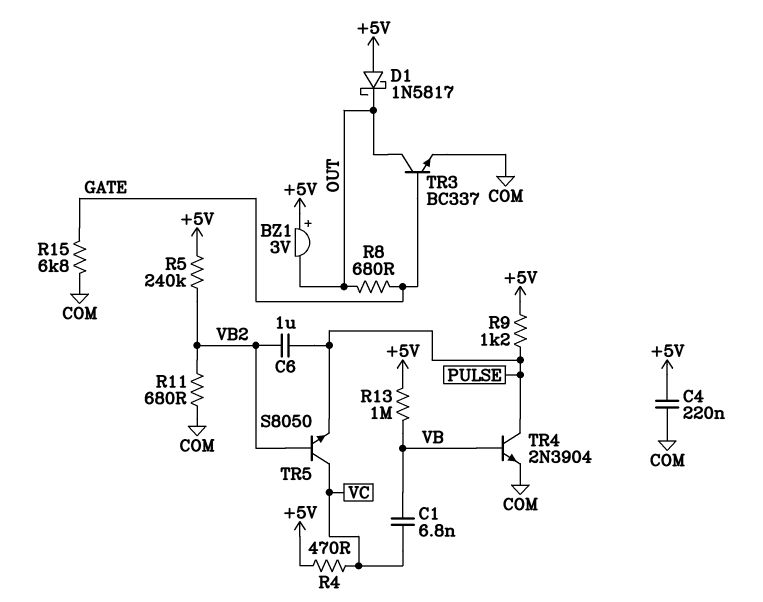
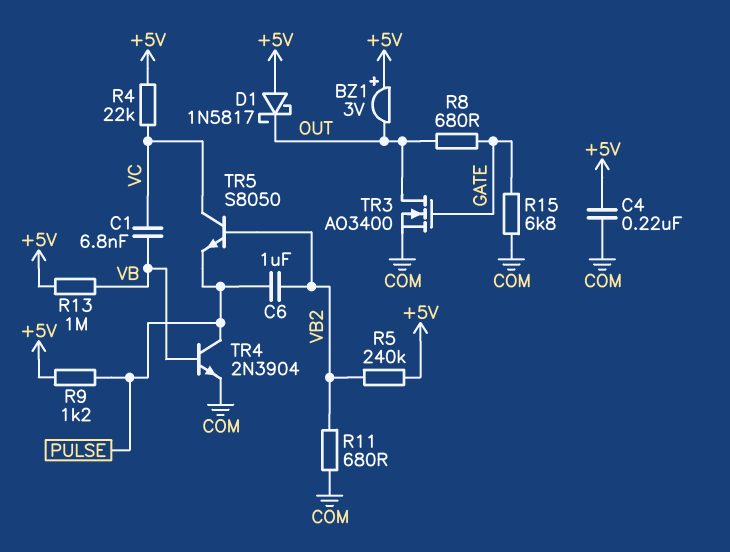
R4: 470 (+5V, VC) -> 22k (+5V, VC)
TR3: NPN BC337 (B GATE, C OUT, E COM) -> NMOS AO3400 (G GATE, D OUT, S COM)

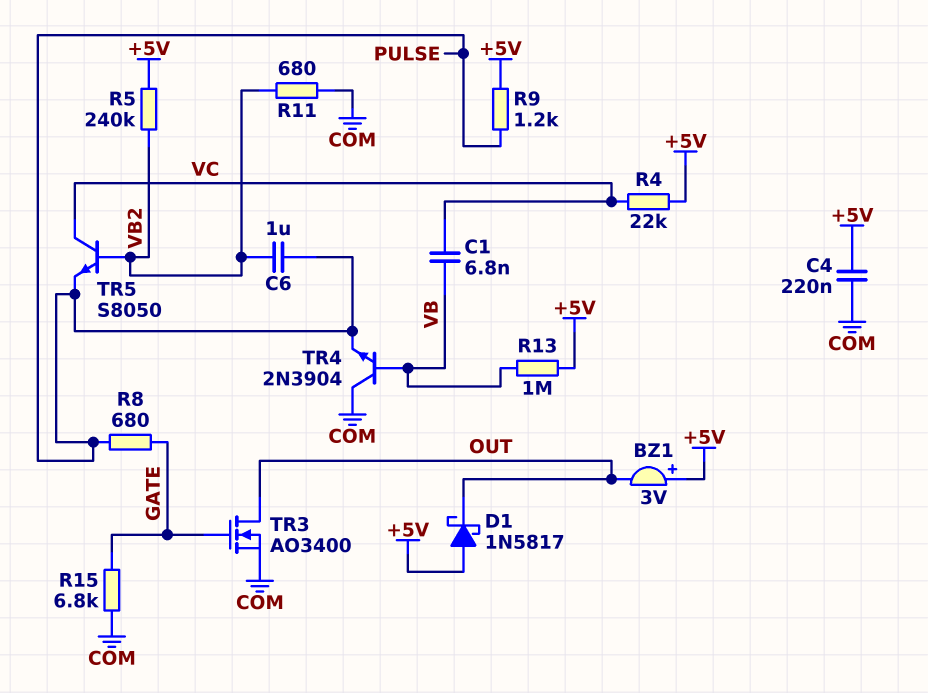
R8: 680 (GATE, OUT) -> 680 (GATE, PULSE)
TR4: NPN 2N3904 (B VB, C PULSE, E COM) -> NPN 2N3904 (B VB, C COM, E PULSE)

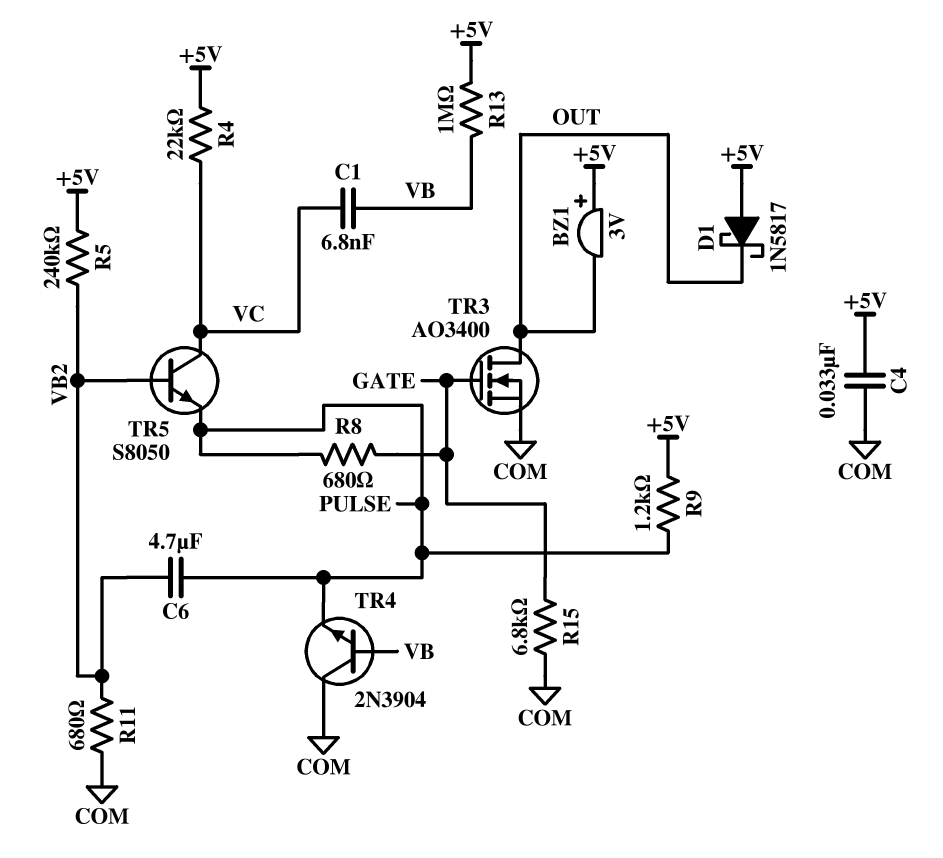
C4: 220nF (+5V, COM) -> 33nF (+5V, COM)
C6: 1uF (PULSE, VB2) -> 4.7uF (PULSE, VB2)

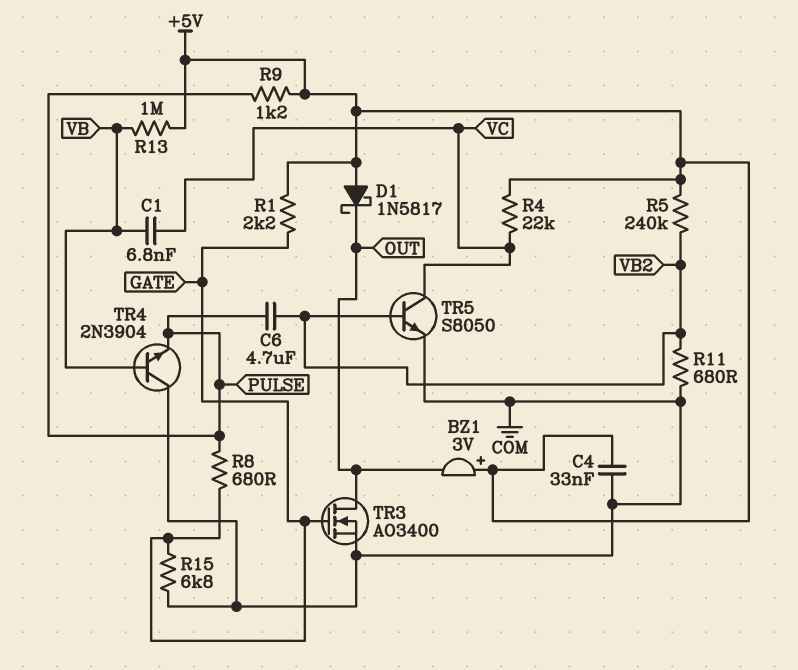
R1: none -> 2.2k (+5V, GATE)
TR5: NPN S8050 (B VB2, C VC, E PULSE) -> NPN S8050 (B VB2, C VC, E COM)

